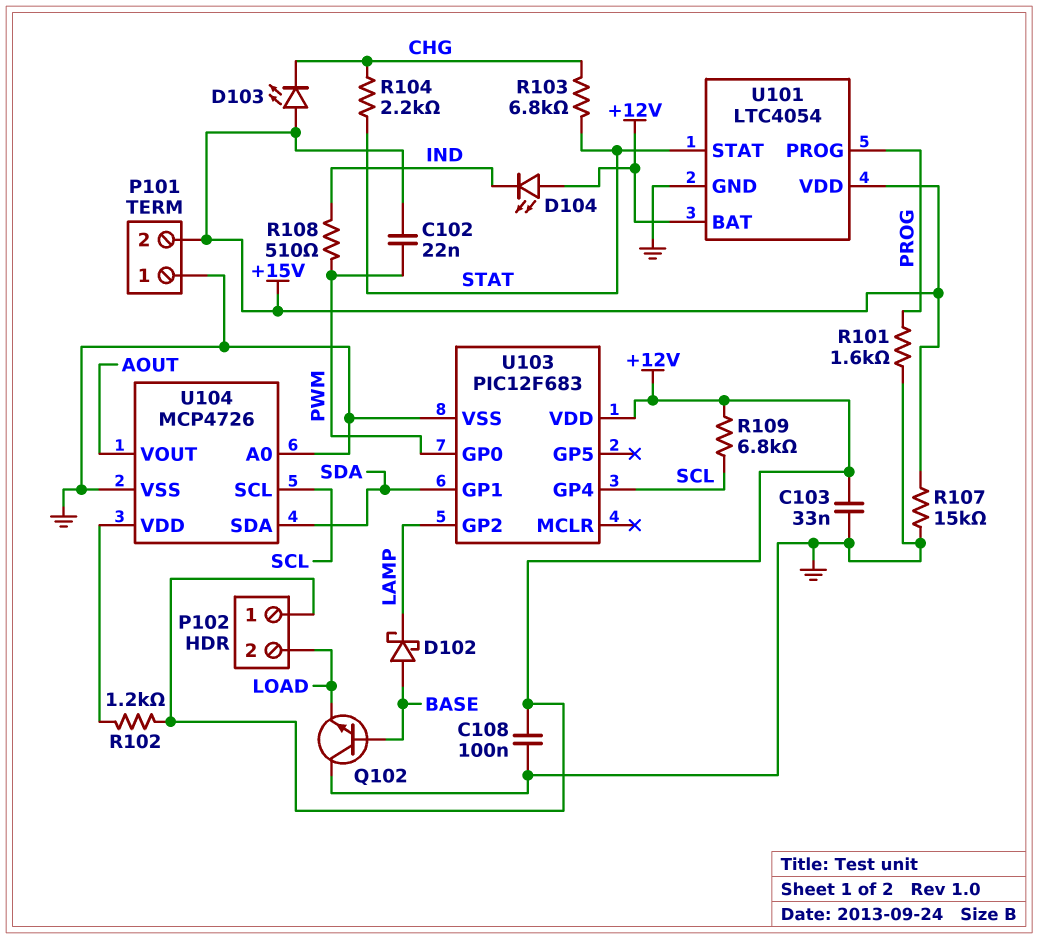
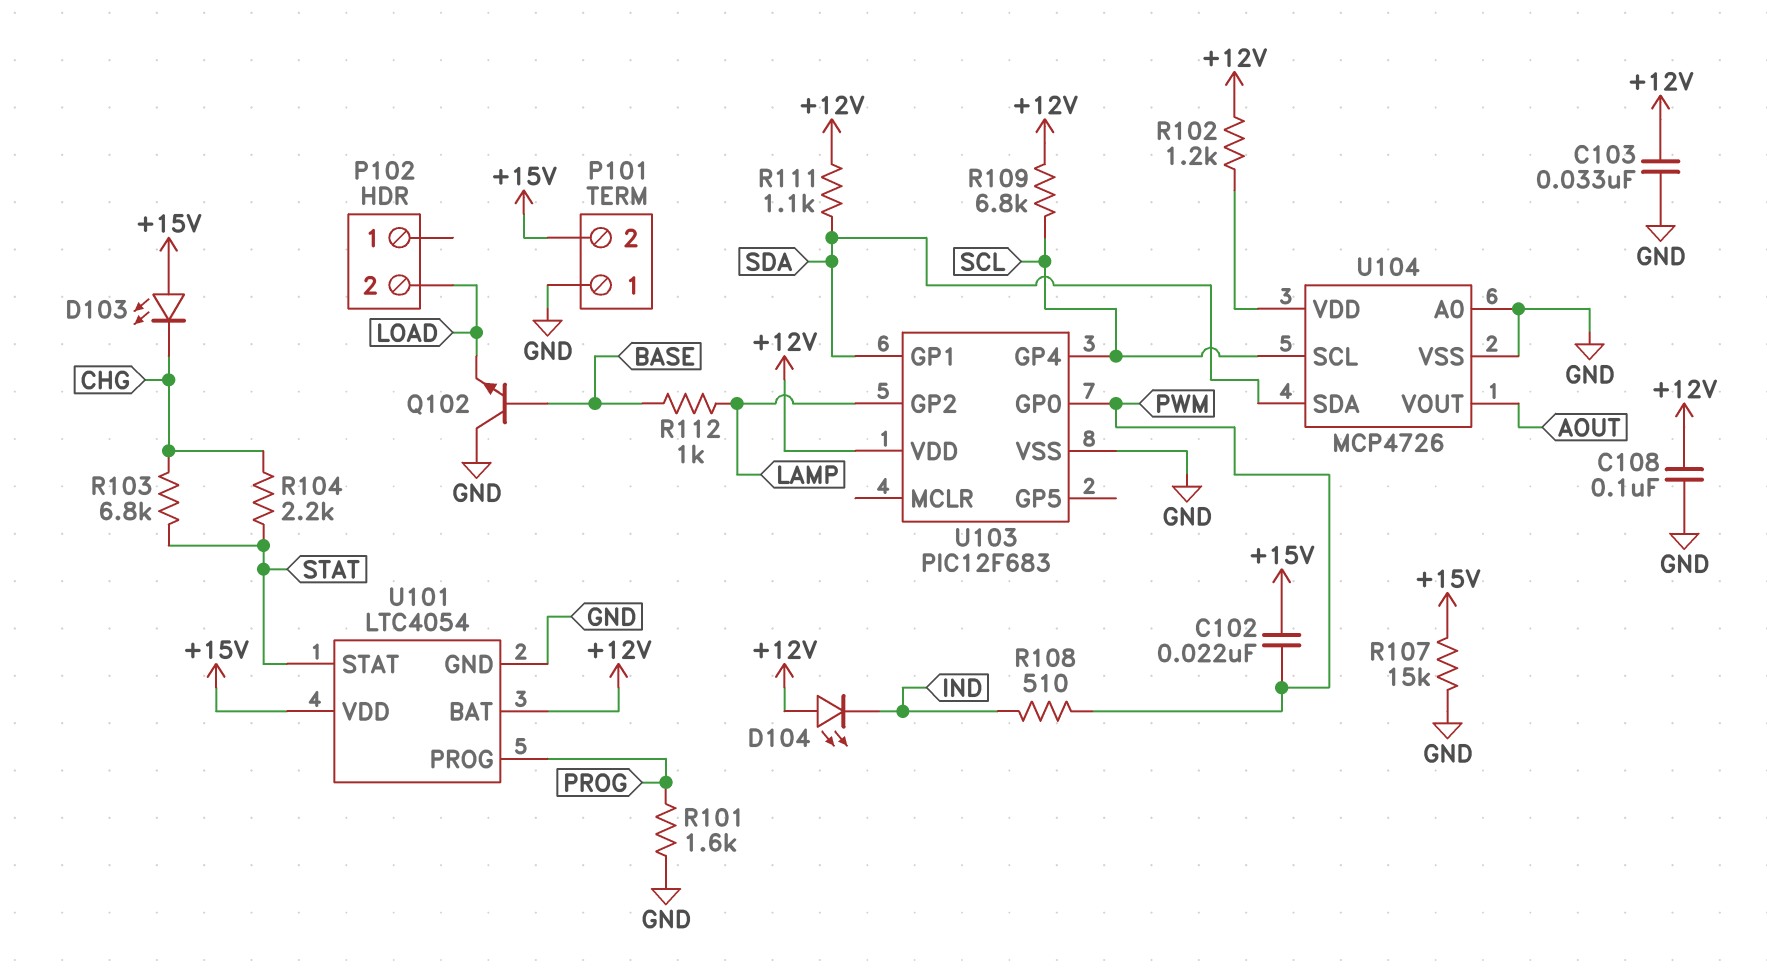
D102: schottky (A BASE, K LAMP) -> none
P102 pin 1: +12V -> none
R111: none -> 1.1k (+12V, SDA)
R112: none -> 1k (BASE, LAMP)

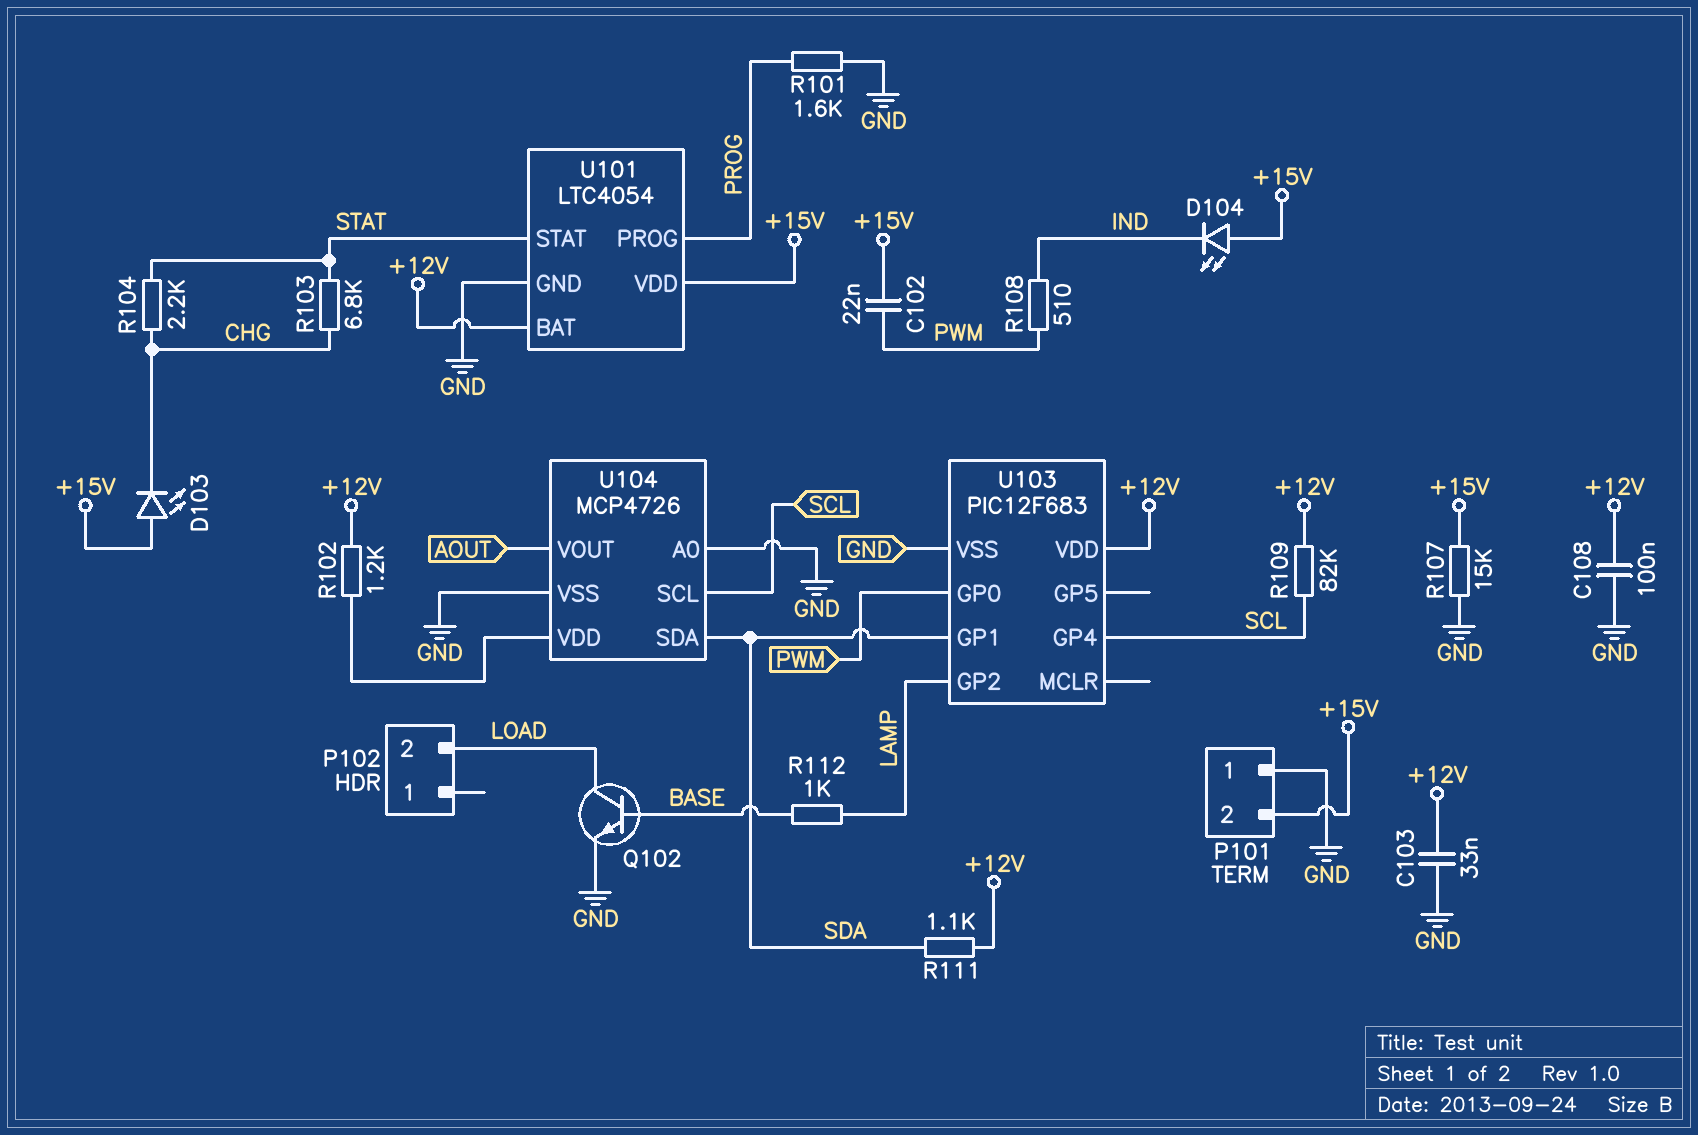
D104: LED (A +12V, K IND) -> LED (A +15V, K IND)
Q102: NPN (B BASE, C GND, E LOAD) -> NPN (B BASE, C LOAD, E GND)
R109: 6.8k (+12V, SCL) -> 82k (+12V, SCL)

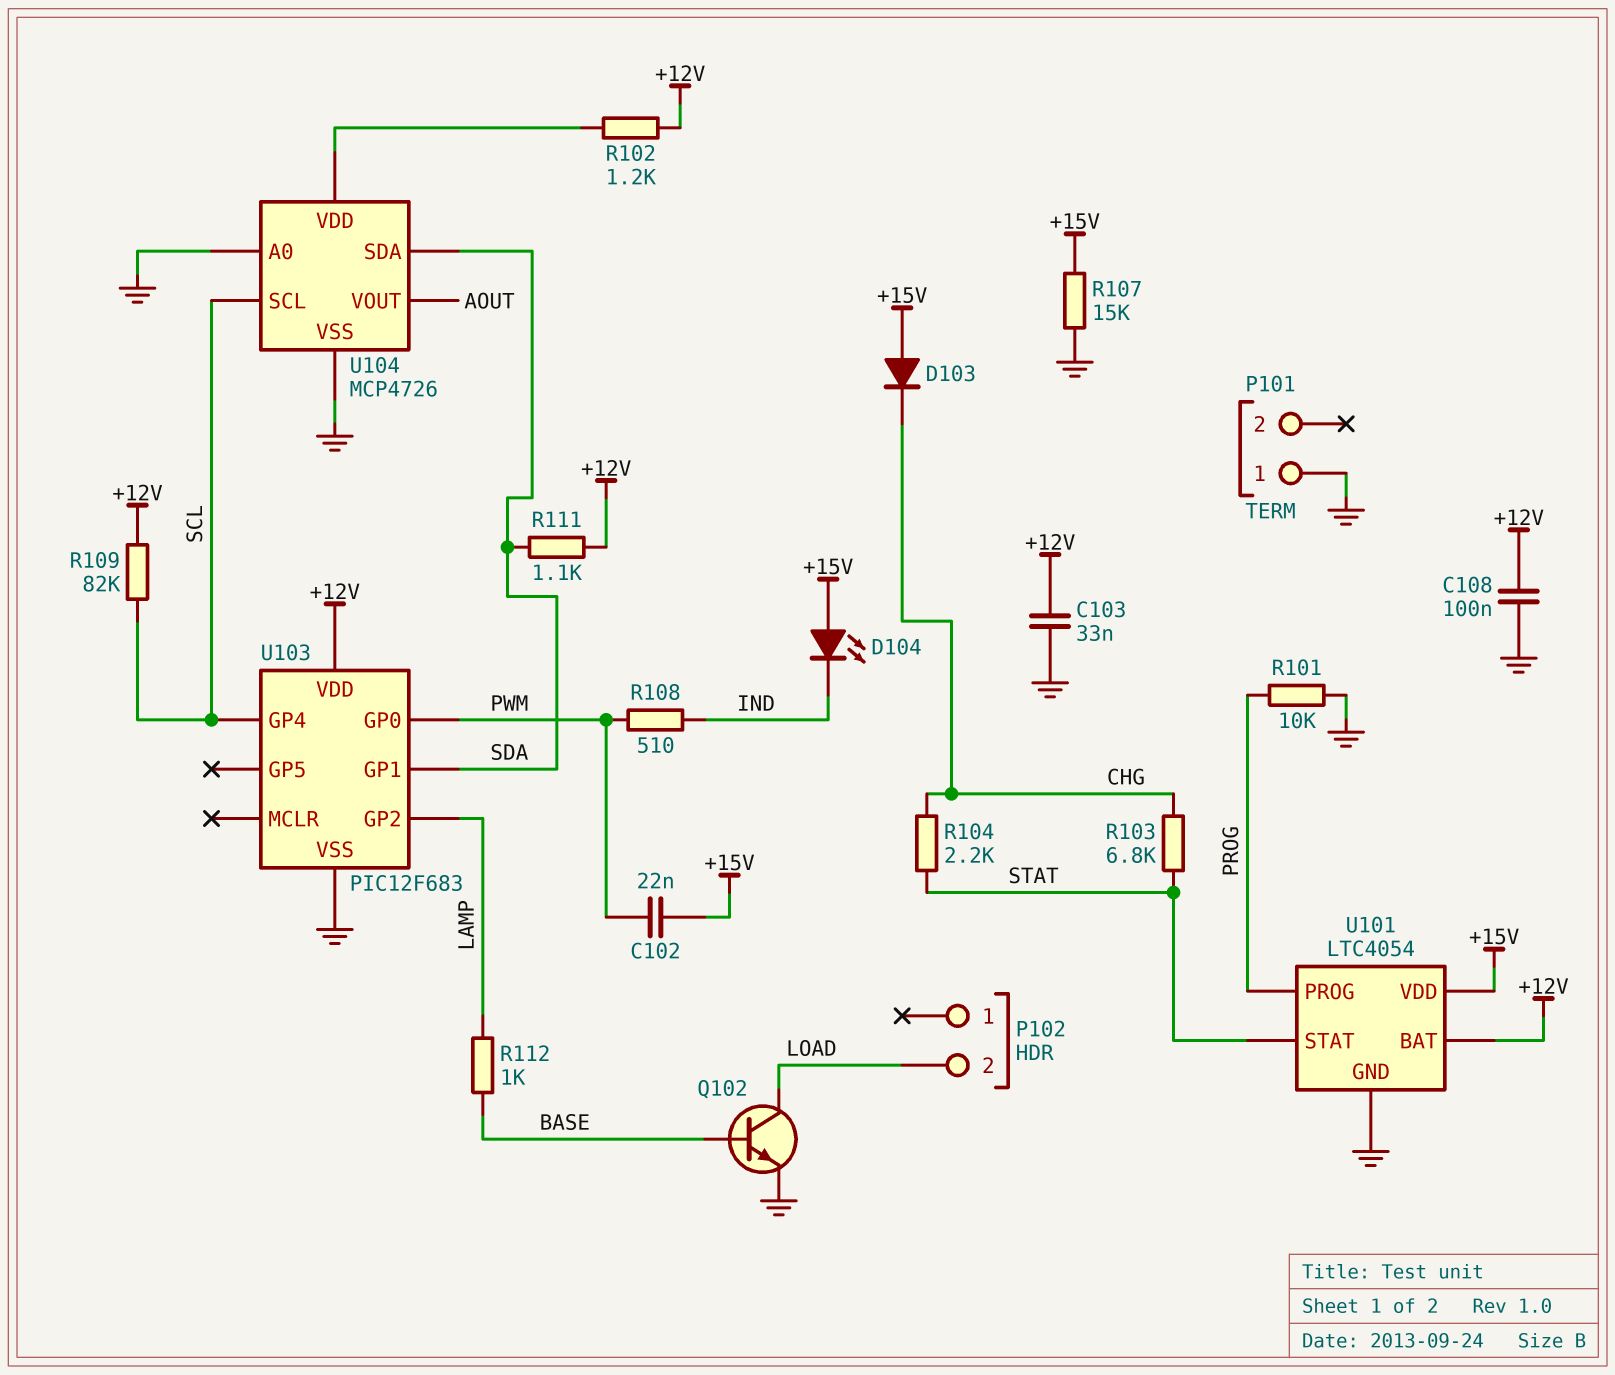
D103: LED (A +15V, K CHG) -> diode (A +15V, K CHG)
P101 pin 2: +15V -> none
R101: 1.6k (GND, PROG) -> 10k (GND, PROG)

